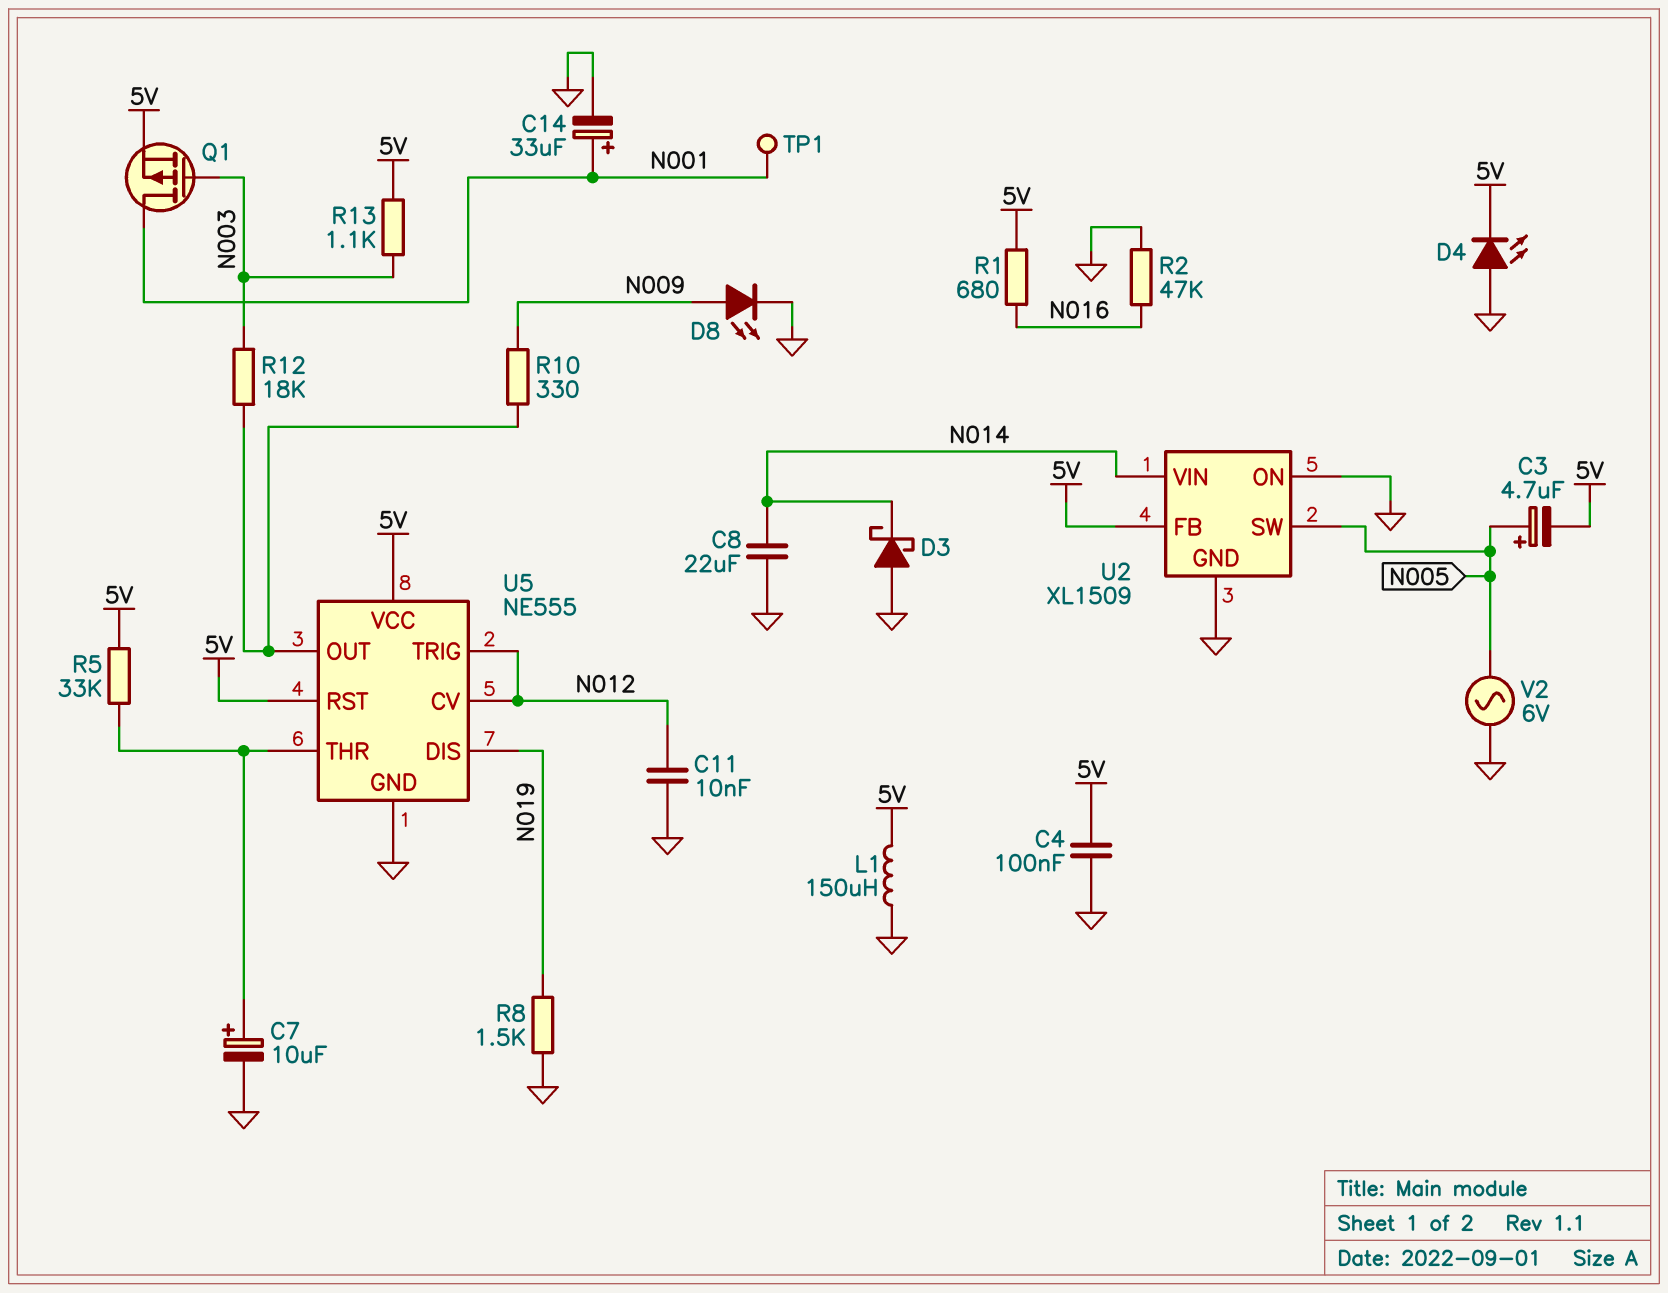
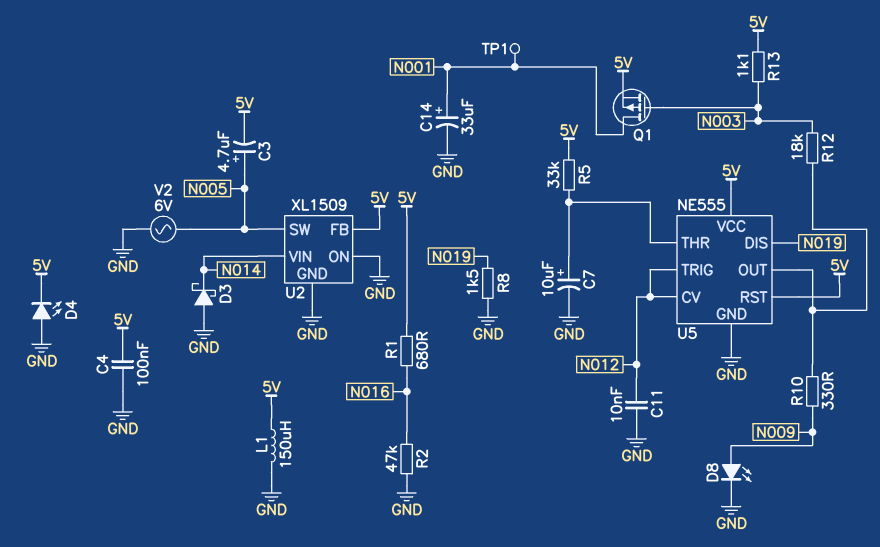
C8: 22uF (GND, N014) -> none

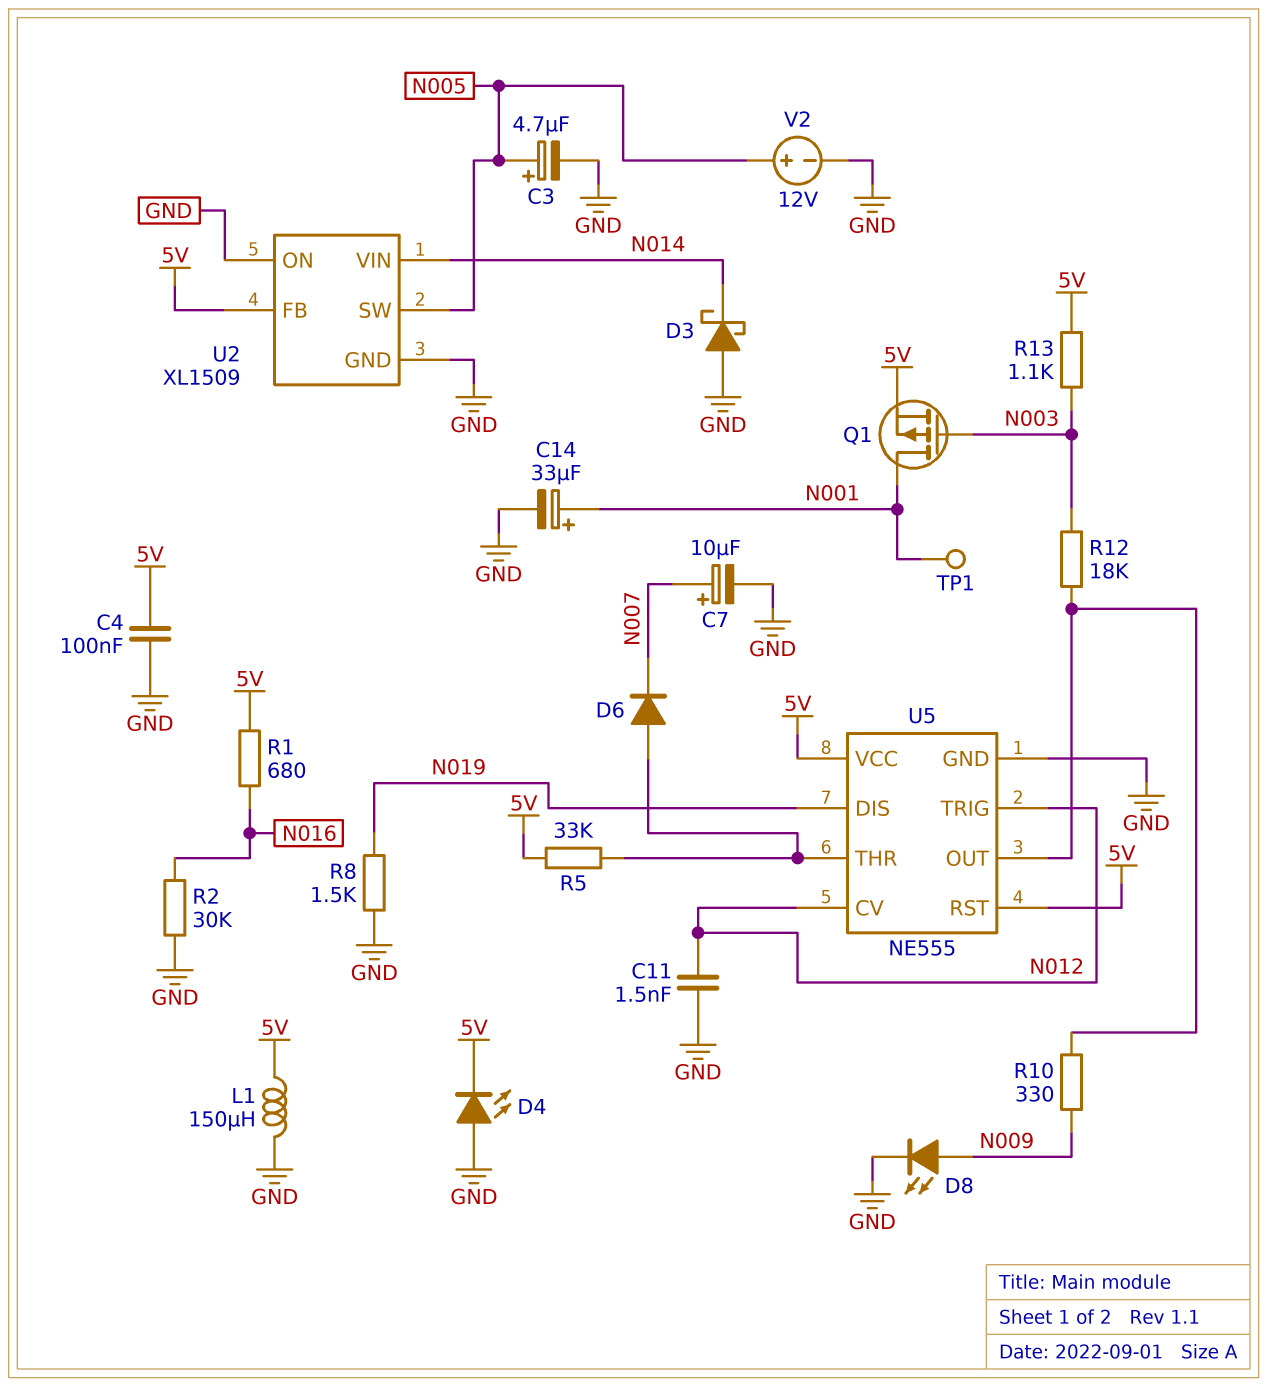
C3: 4.7uF (plus N005, minus 5V) -> 4.7uF (plus N005, minus GND)
C7: 10uF (plus U5/THR, minus GND) -> 10uF (plus N007, minus GND)
C11: 10nF (GND, N012) -> 1.5nF (GND, N012)
D6: none -> diode (A U5/THR, K N007)
R2: 47k (GND, N016) -> 30k (GND, N016)
V2: AC 6V (GND, N005) -> 12V (plus N005, minus GND)

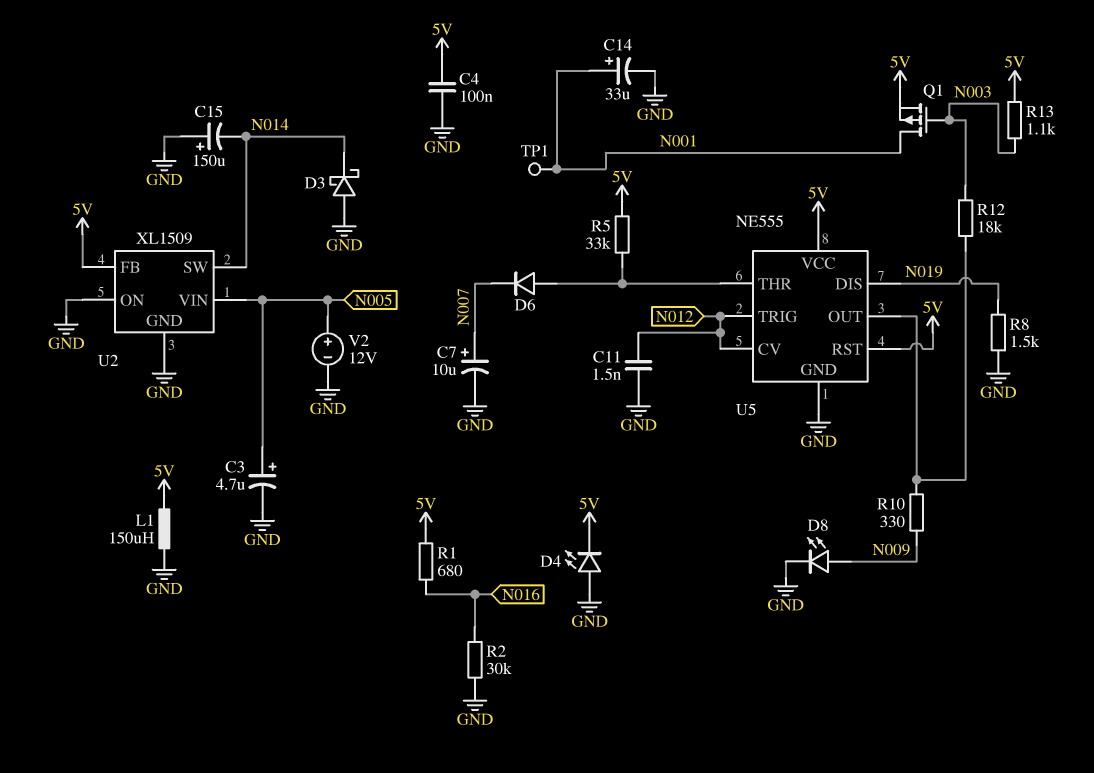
C15: none -> 150uF (plus GND, minus N014)
U2 pin SW: N005 -> N014
U2 pin VIN: N014 -> N005

